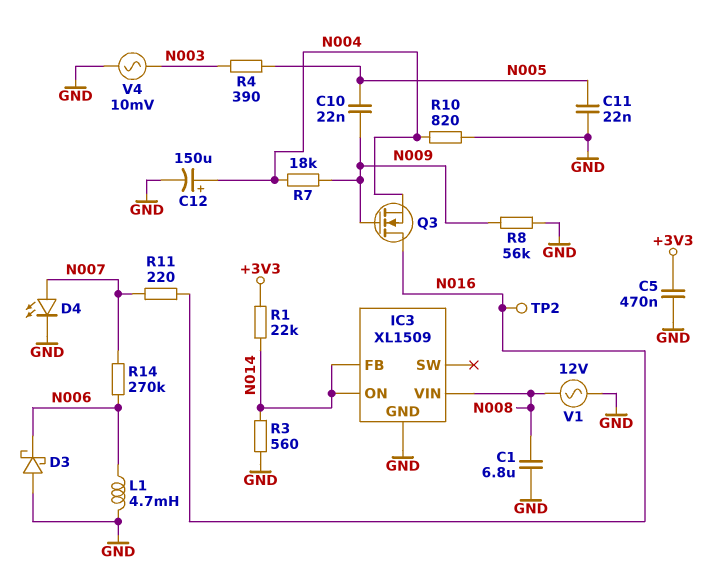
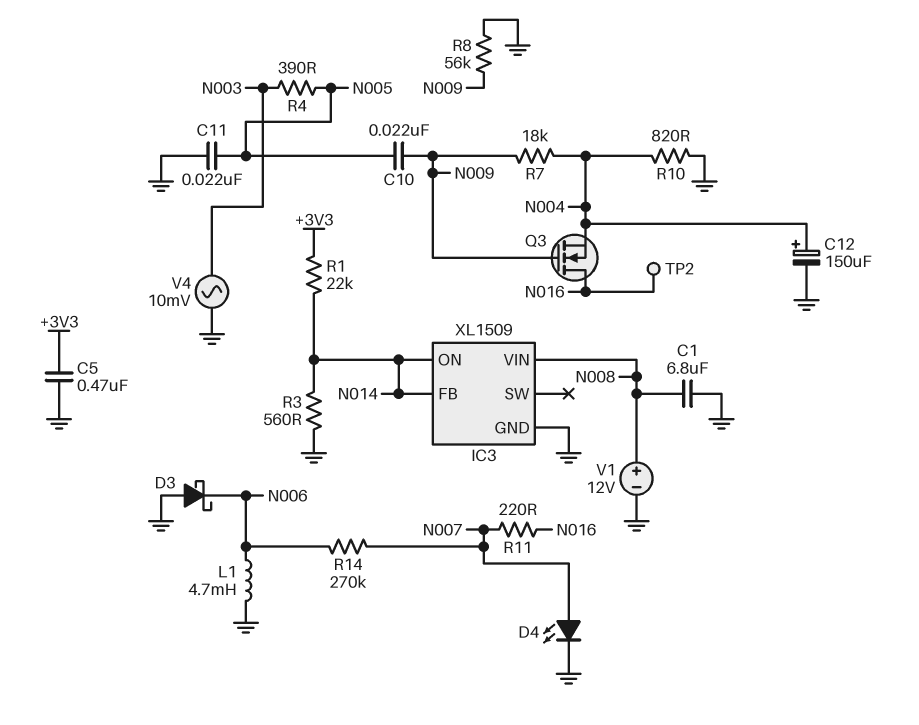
V1: AC 12V (GND, N008) -> 12V (plus N008, minus GND)

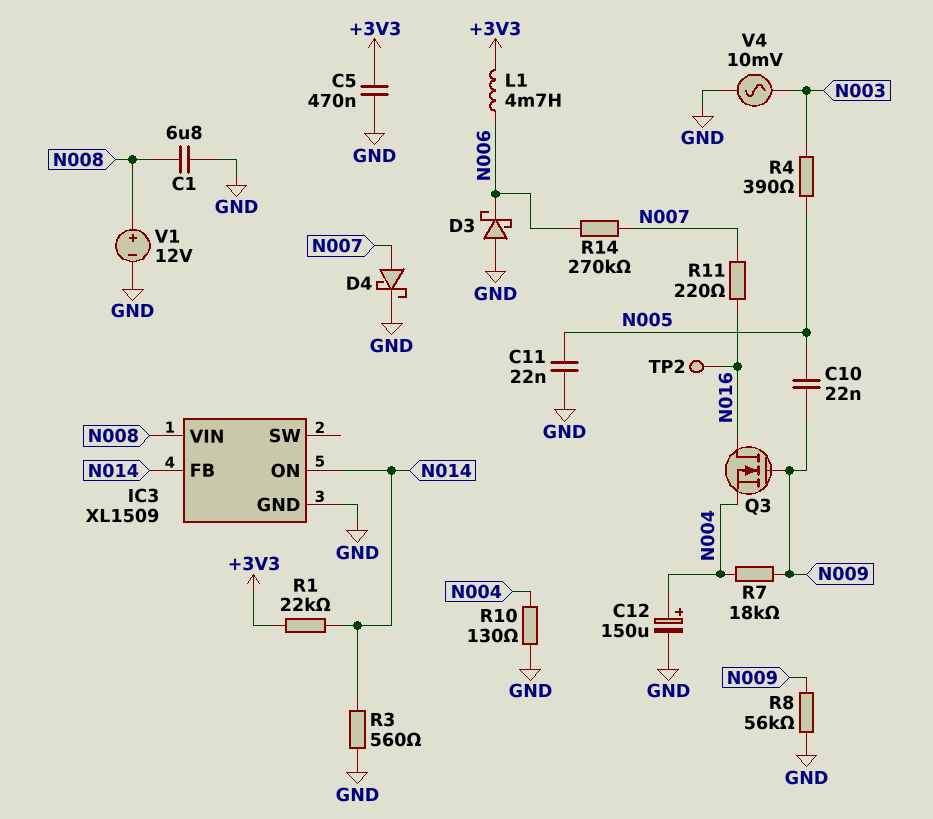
D4: LED (A N007, K GND) -> schottky (A N007, K GND)
L1: 4.7mH (GND, N006) -> 4.7mH (+3V3, N006)
R10: 820 (GND, N004) -> 130 (GND, N004)

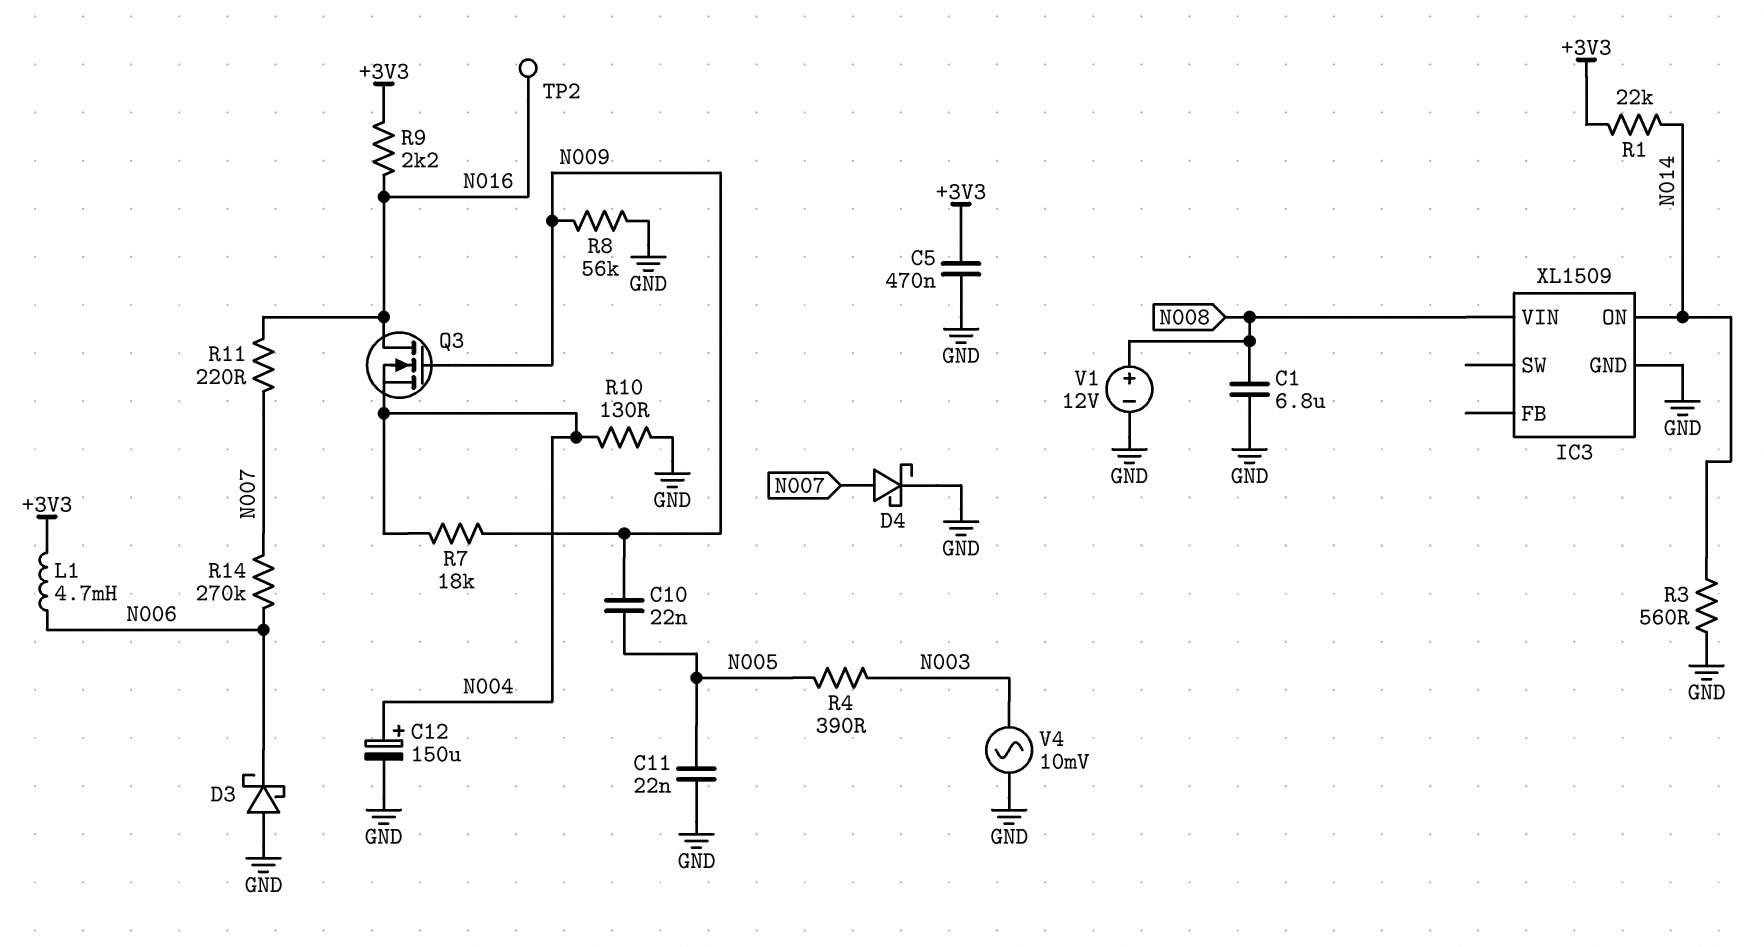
IC3 pin FB: N014 -> none
R9: none -> 2.2k (+3V3, N016)

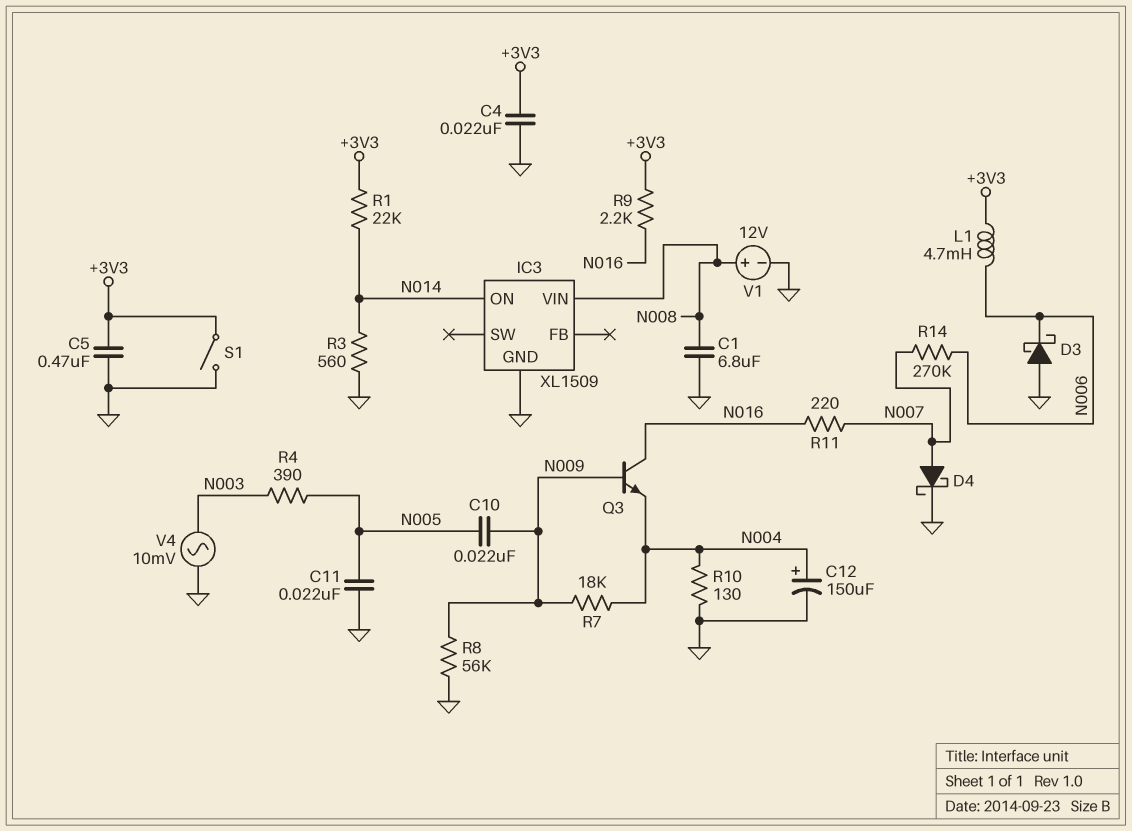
C4: none -> 22nF (+3V3, GND)
Q3: NMOS (G N009, D N016, S N004) -> NPN (B N009, C N016, E N004)
S1: none -> switch (+3V3, GND)
TP2: test point (N016) -> none

